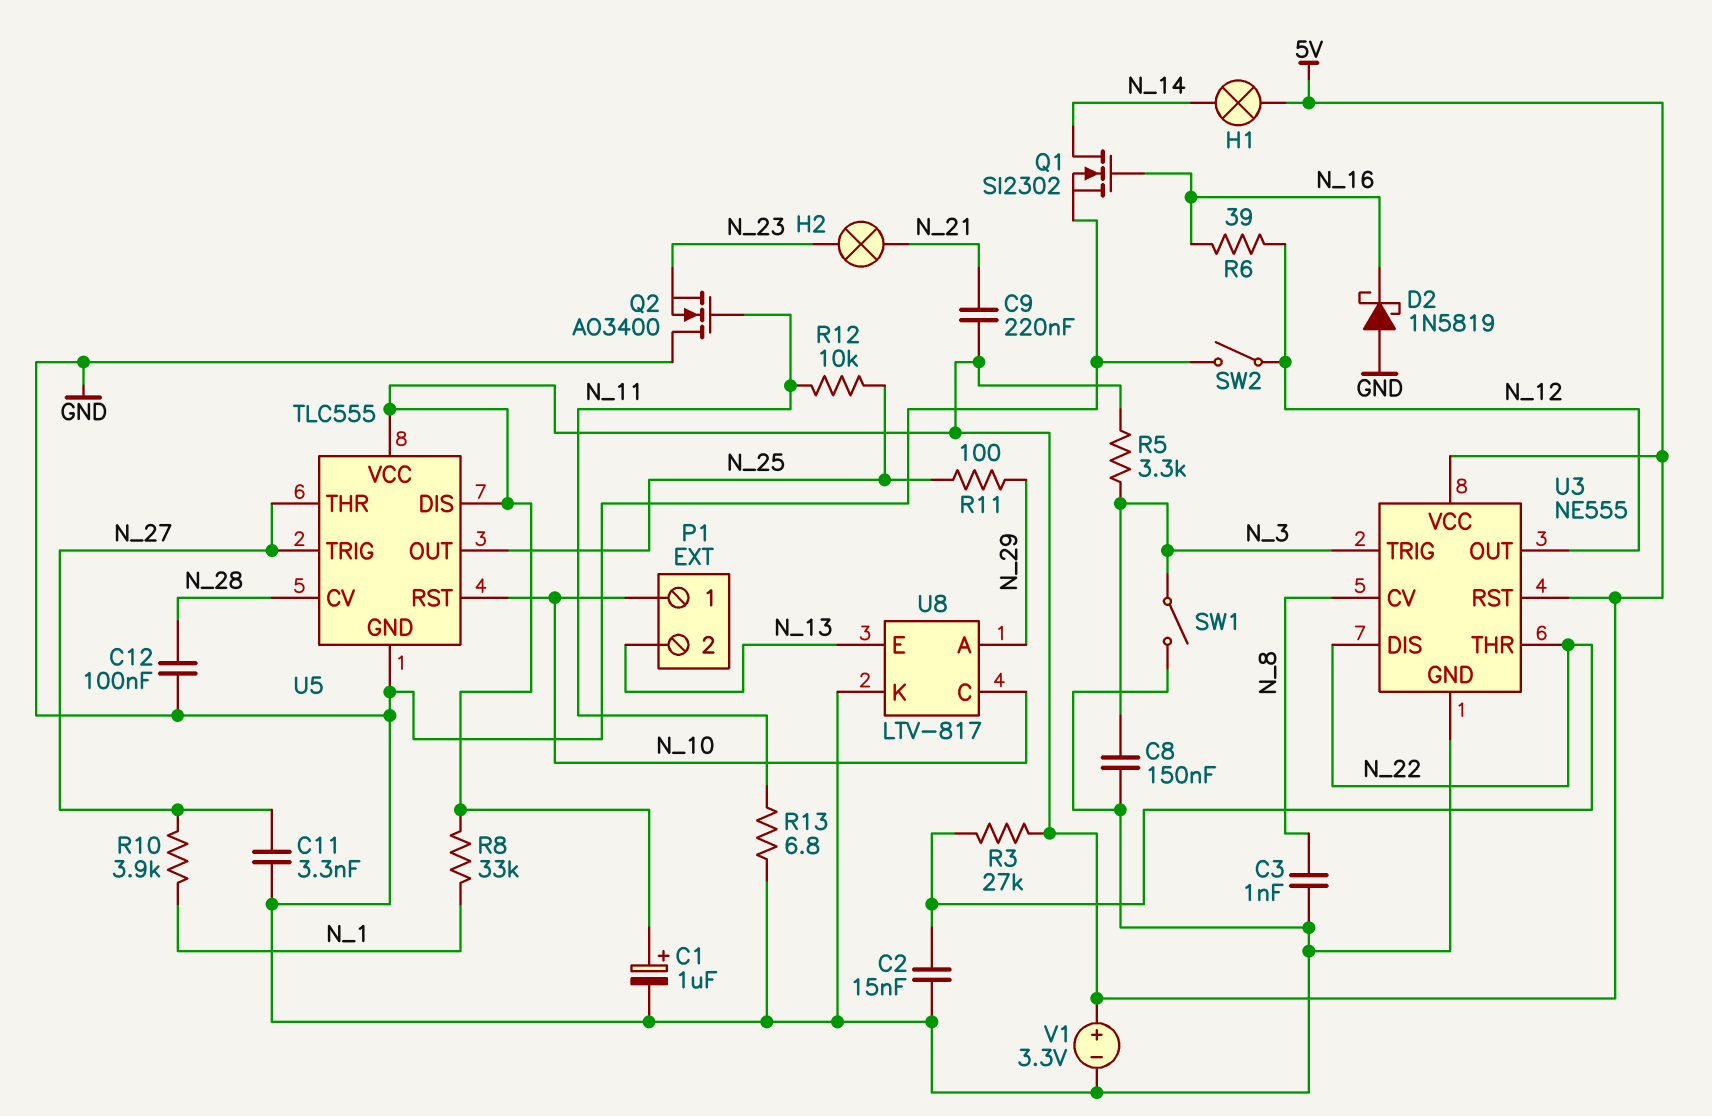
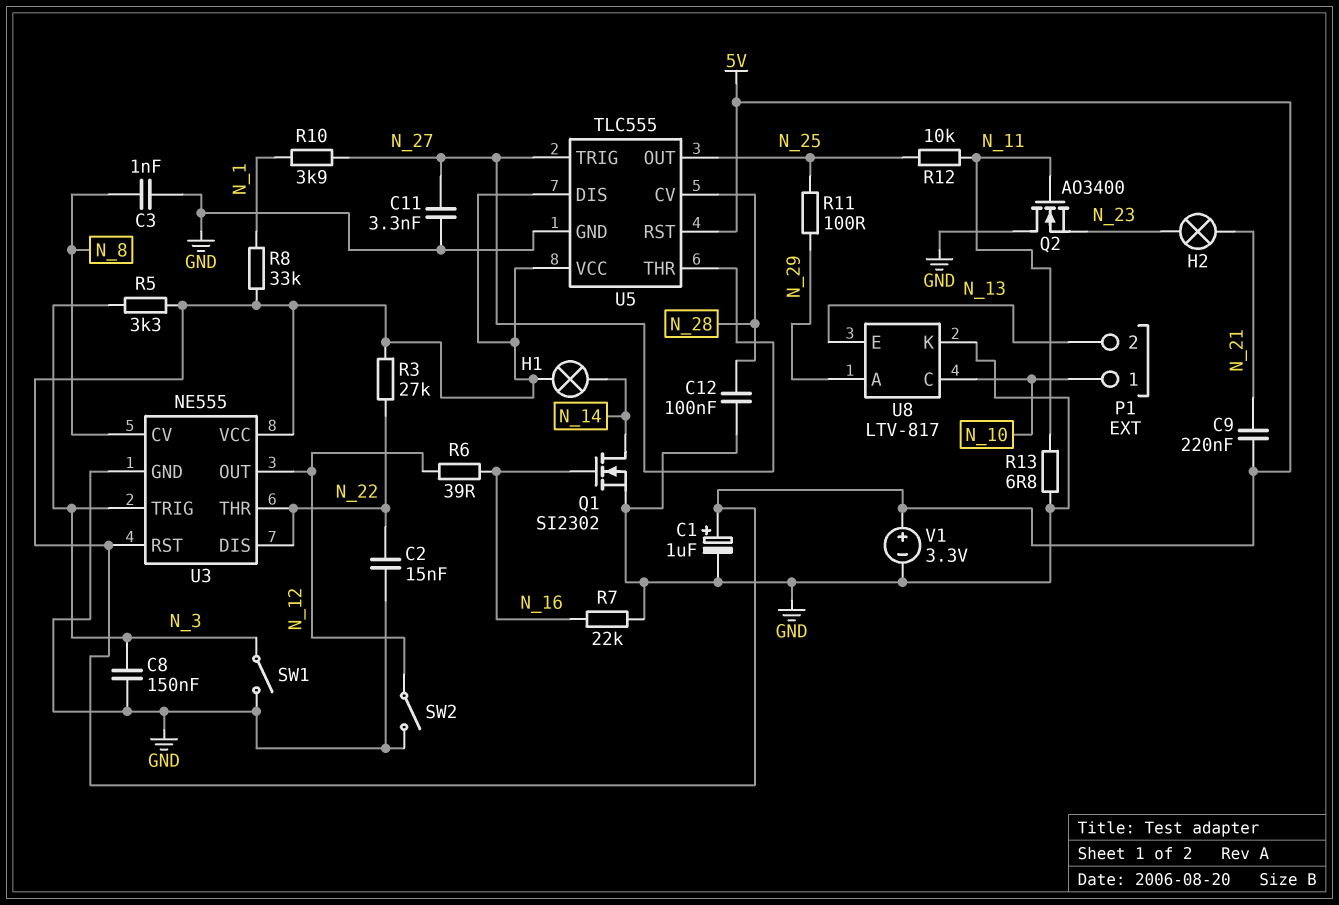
D2: schottky 1N5819 (A GND, K N_16) -> none
R7: none -> 22k (GND, N_16)
U5 pin RST: N_10 -> 5V

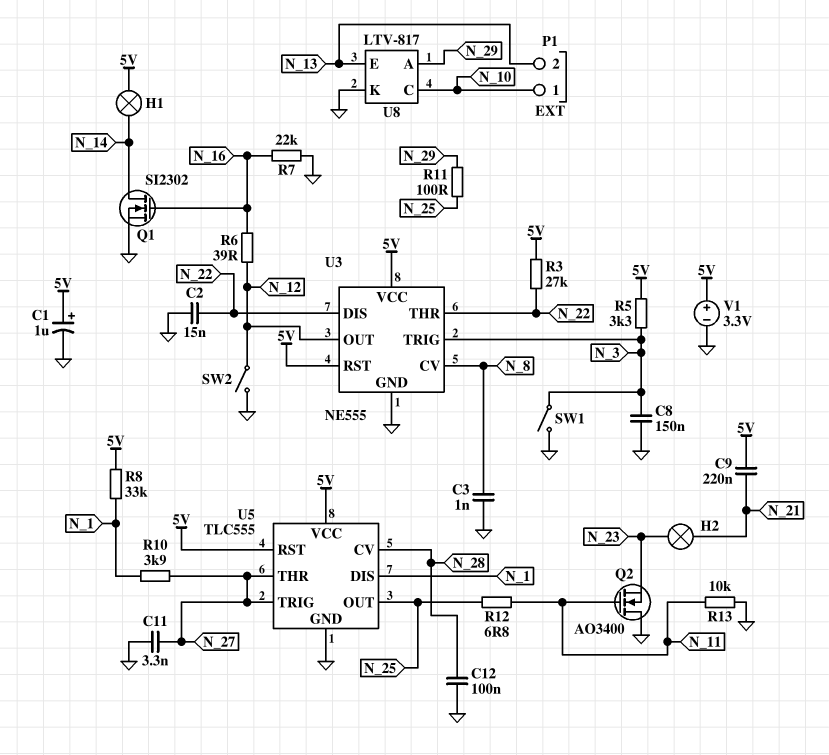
R12: 10k (N_11, N_25) -> 6.8 (N_11, N_25)
R13: 6.8 (GND, N_11) -> 10k (GND, N_11)
U5 pin DIS: 5V -> N_1

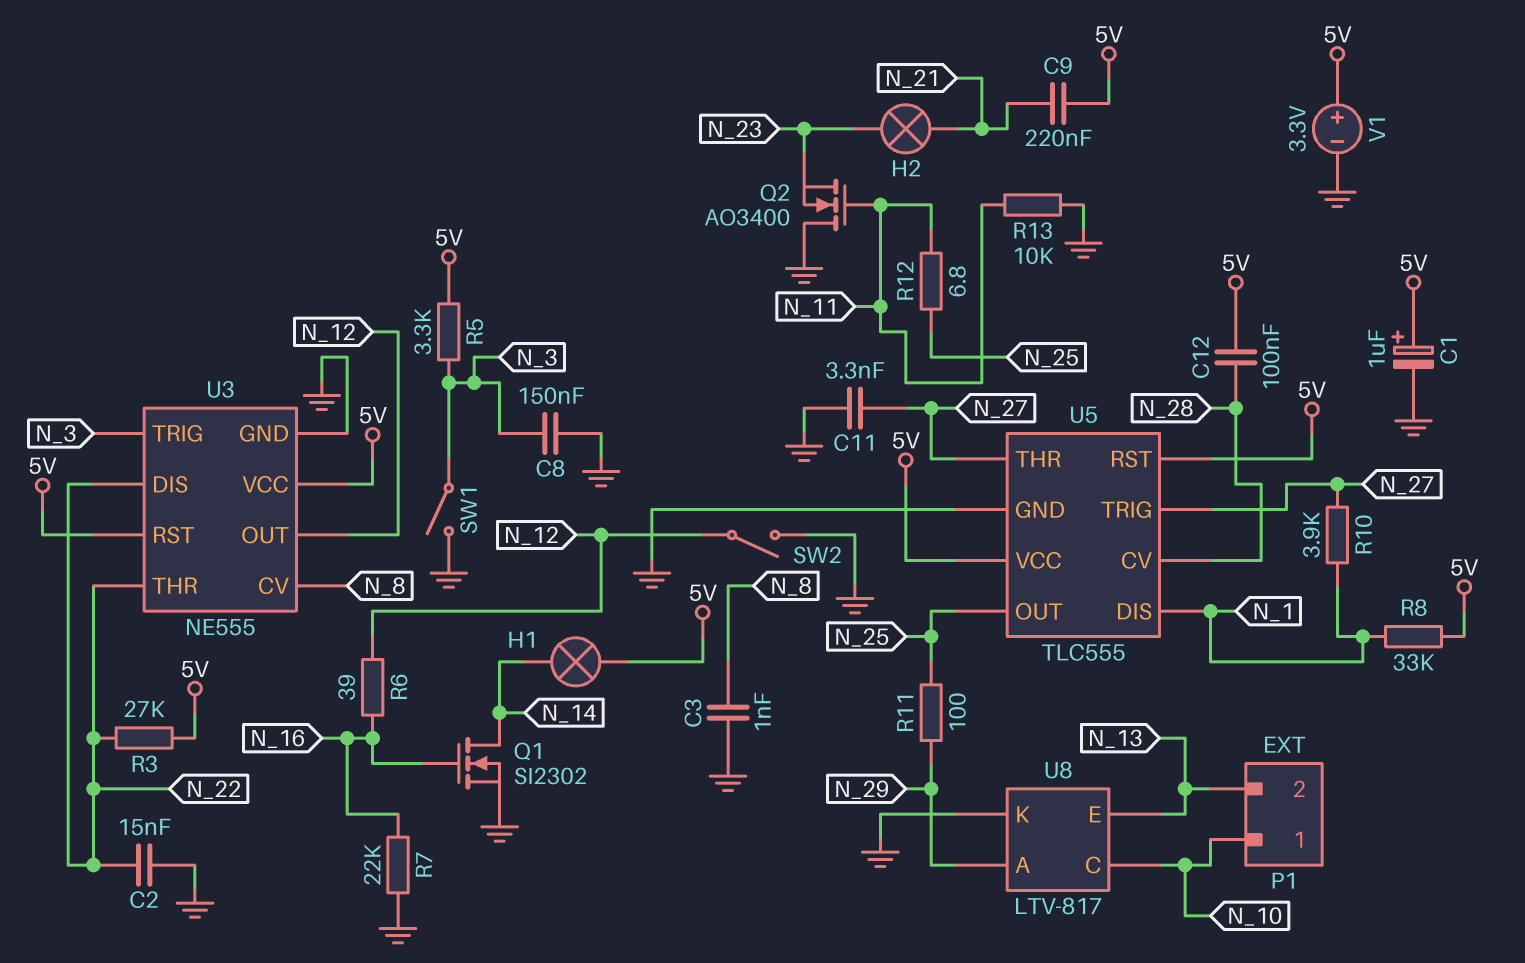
C12: 100nF (GND, N_28) -> 100nF (5V, N_28)

